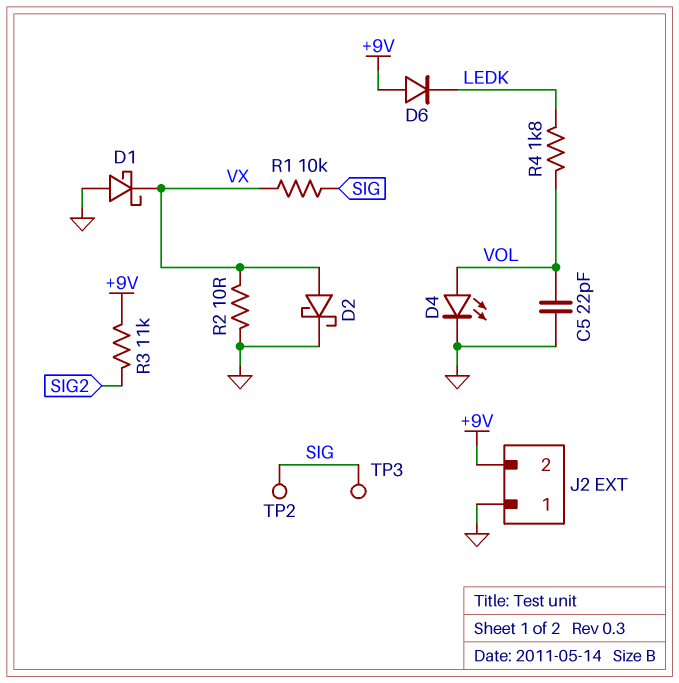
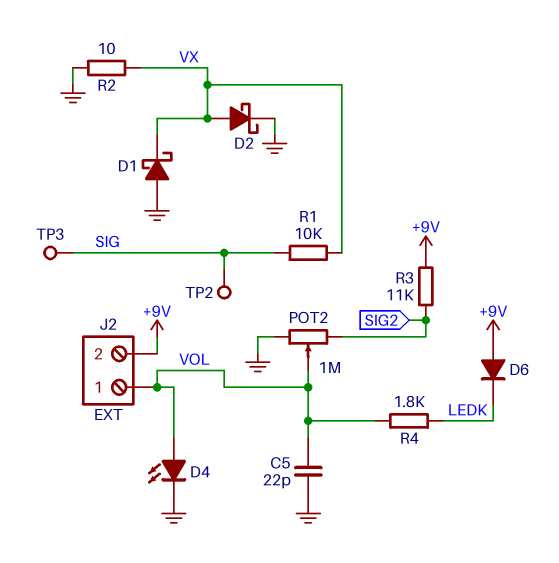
J2 pin 1: GND -> VOL
POT2: none -> 1M (GND, SIG2, wiper VOL)

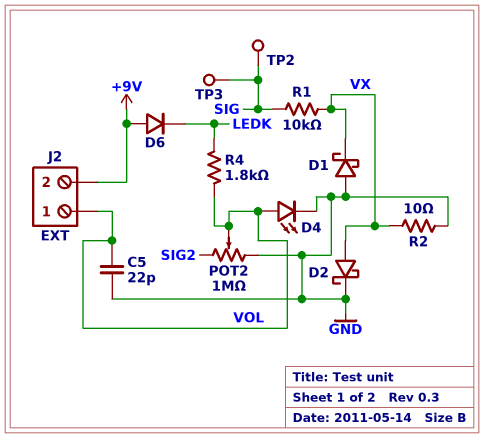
R3: 11k (+9V, SIG2) -> none

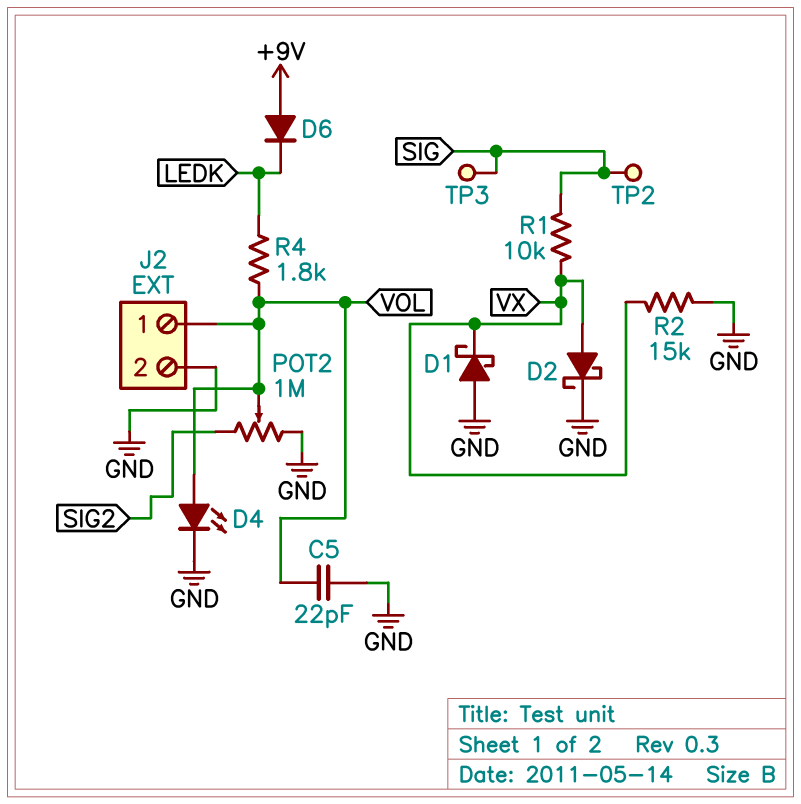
J2 pin 2: +9V -> GND
R2: 10 (GND, VX) -> 15k (GND, VX)

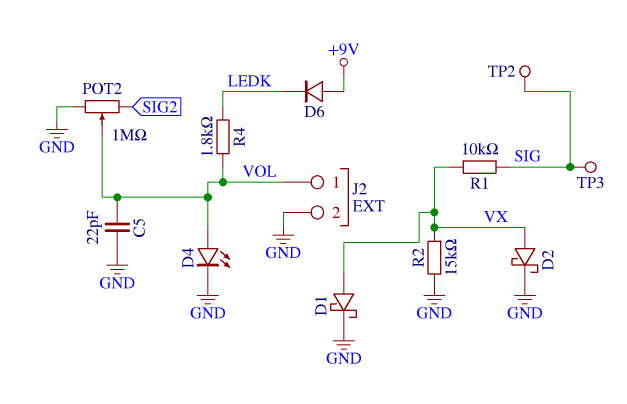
D1: schottky (A GND, K VX) -> schottky (A VX, K GND)

